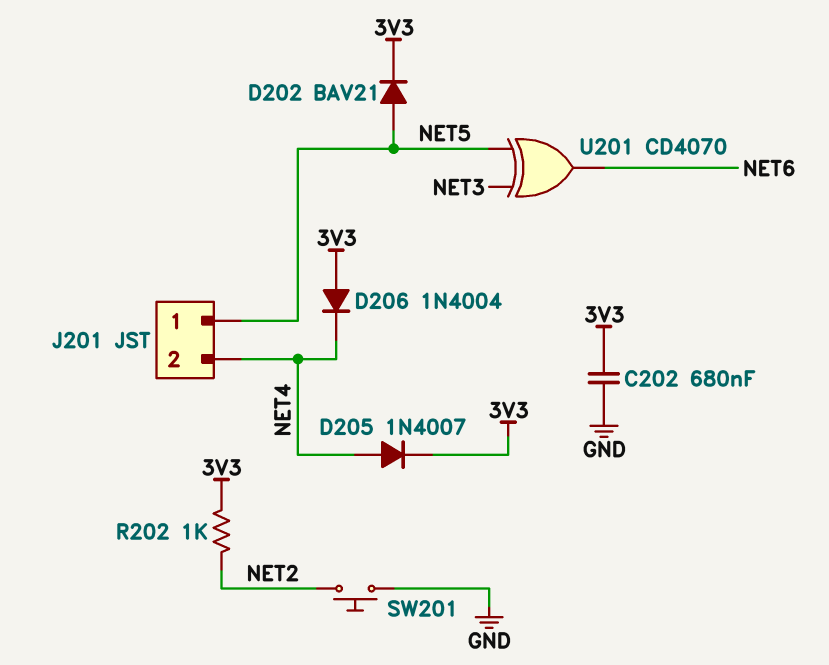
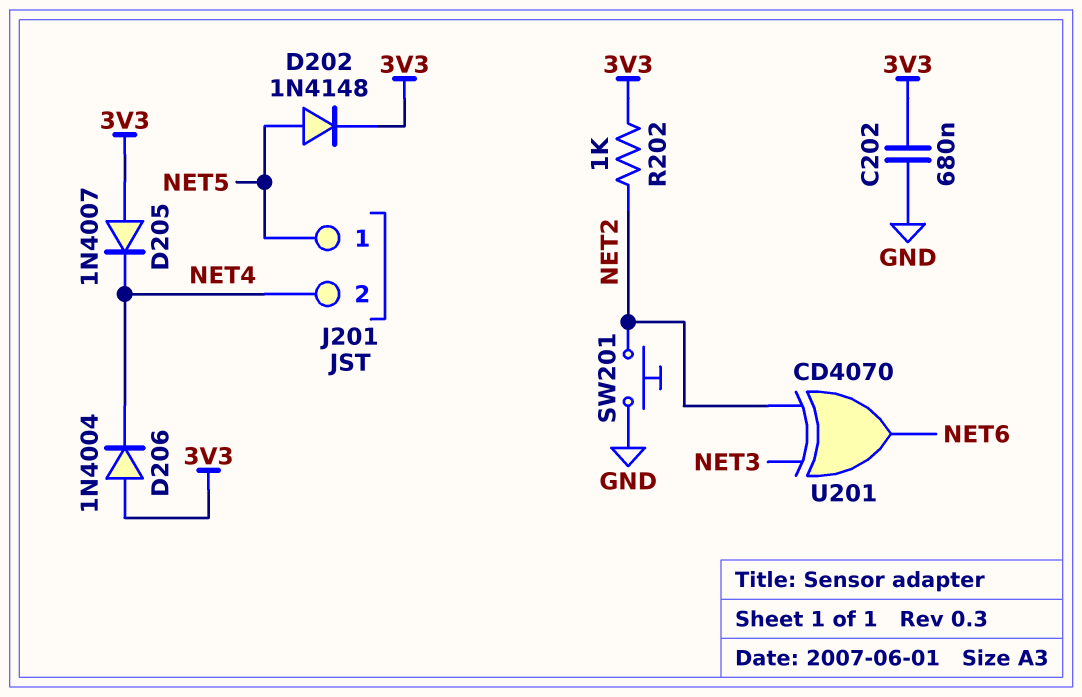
D202: diode BAV21 (A NET5, K 3V3) -> diode 1N4148 (A NET5, K 3V3)
D205: diode 1N4007 (A NET4, K 3V3) -> diode 1N4007 (A 3V3, K NET4)
U201: XOR CD4070 (in NET3, in NET5, out NET6) -> XOR CD4070 (in NET2, in NET3, out NET6)

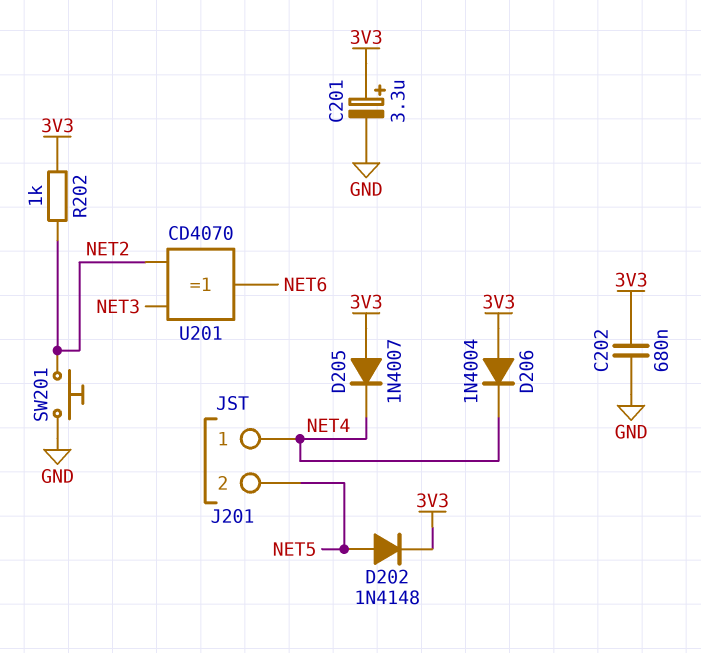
C201: none -> 3.3uF (plus 3V3, minus GND)
J201 pin 1: NET5 -> NET4
J201 pin 2: NET4 -> NET5

